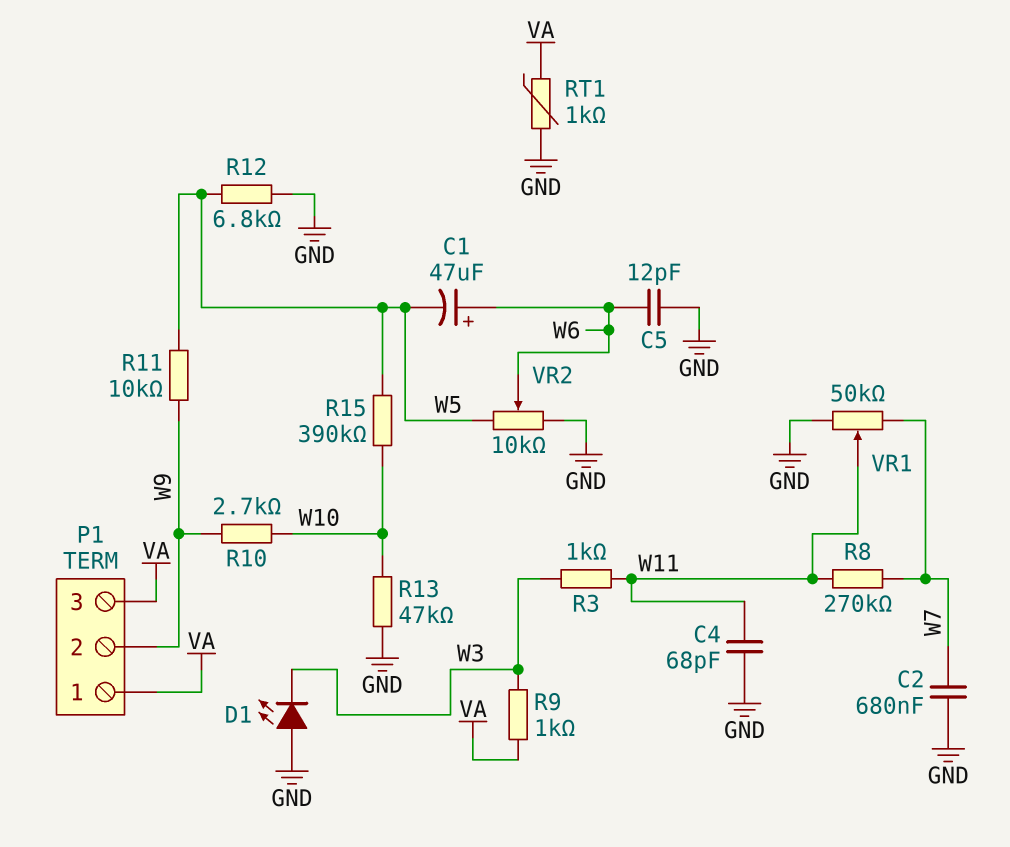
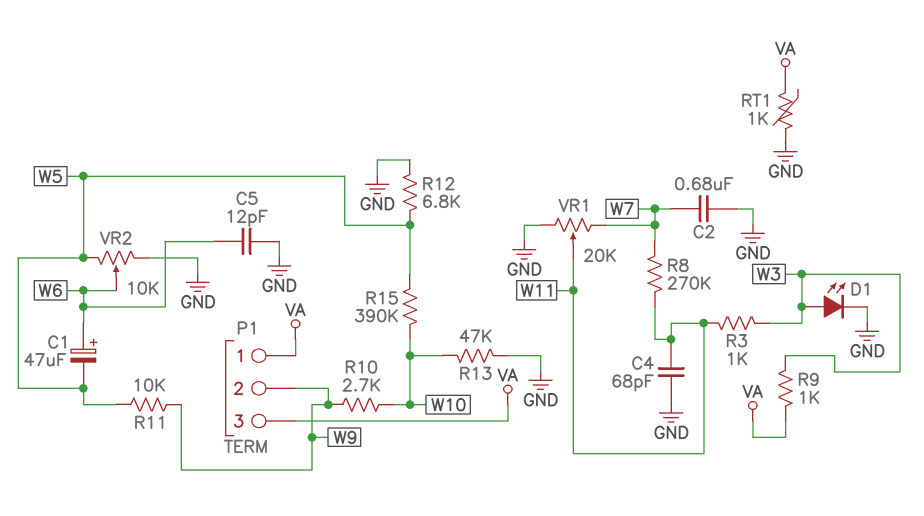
D1: LED (A GND, K W3) -> LED (A W3, K GND)
VR1: 50k (GND, W7, wiper W11) -> 20k (GND, W7, wiper W11)

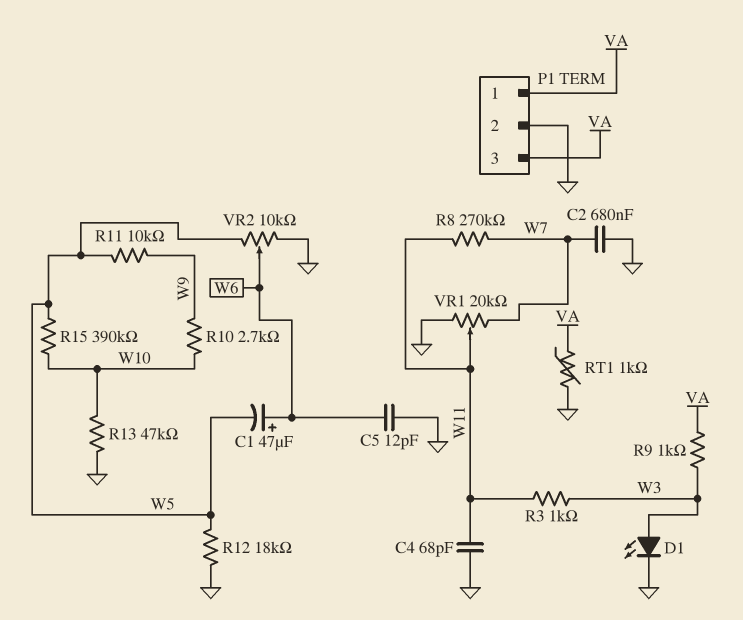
P1 pin 2: W9 -> GND
R12: 6.8k (GND, W5) -> 18k (GND, W5)

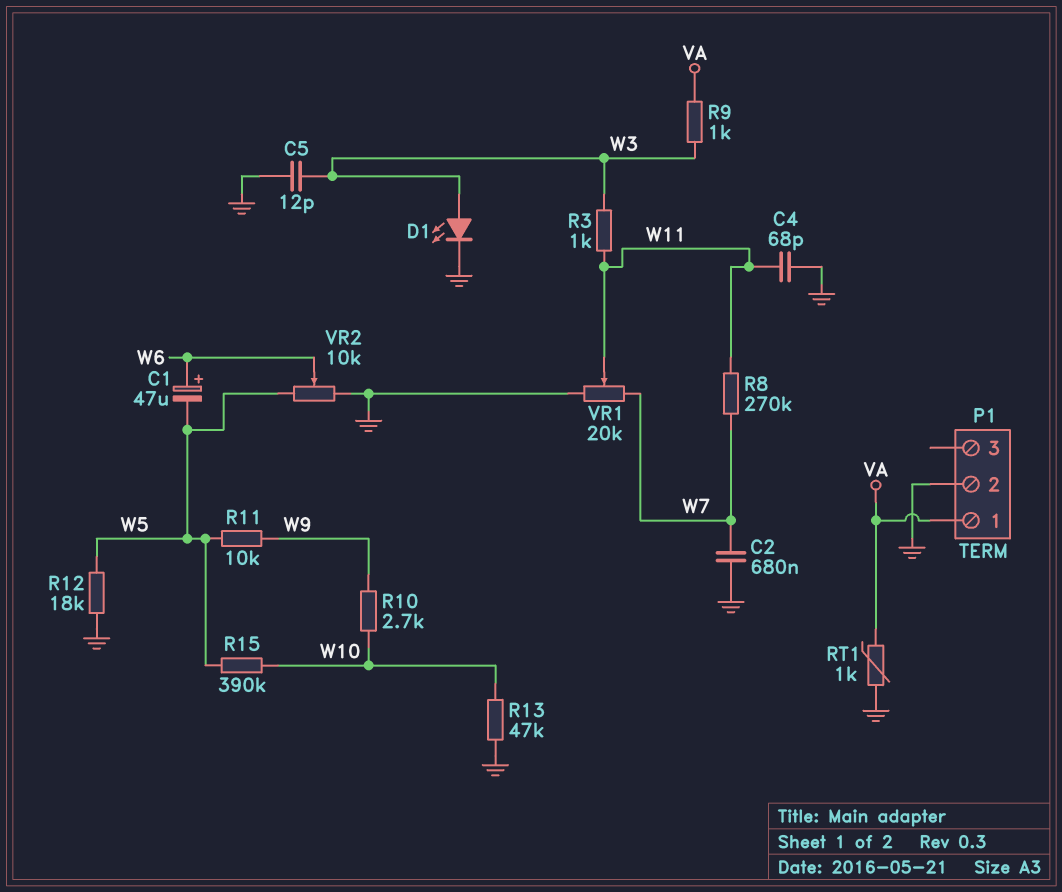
C5: 12pF (GND, W6) -> 12pF (GND, W3)
P1 pin 3: VA -> none

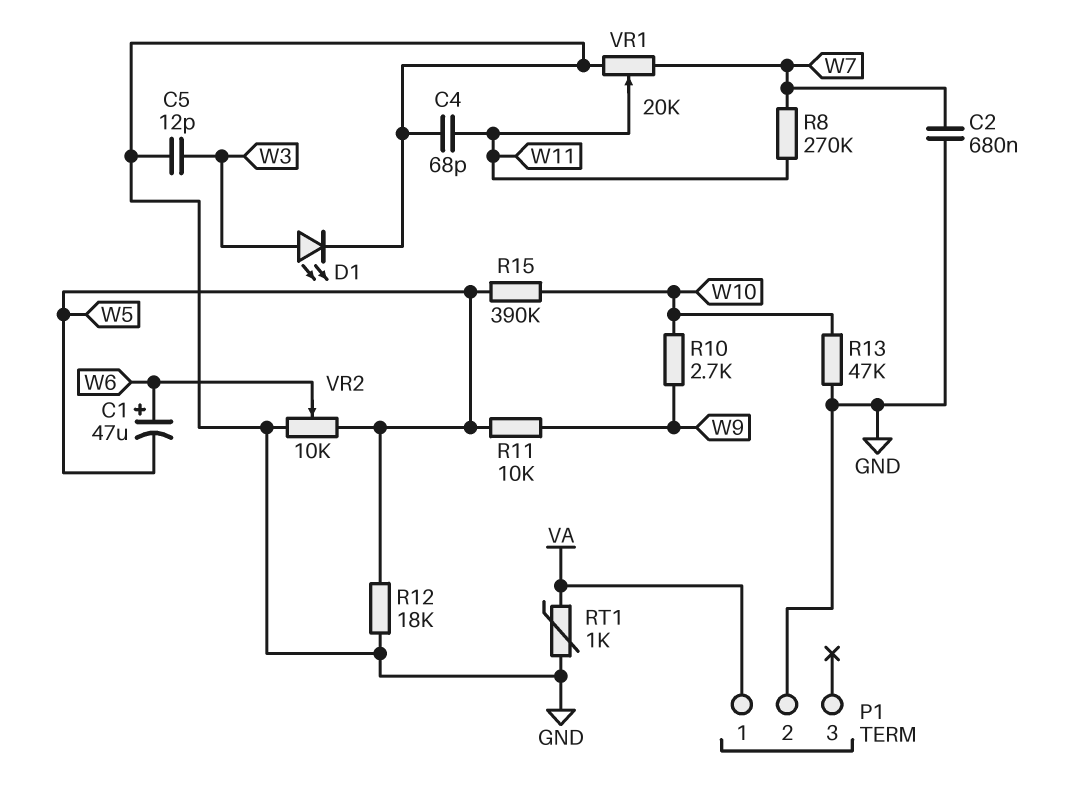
R3: 1k (W3, W11) -> none
R9: 1k (VA, W3) -> none

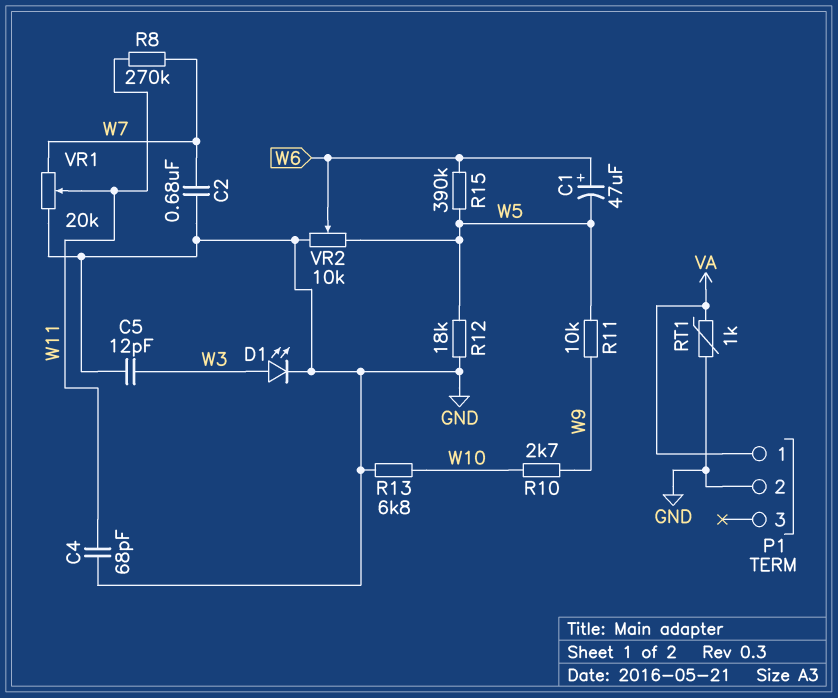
R13: 47k (GND, W10) -> 6.8k (GND, W10)
R15: 390k (W5, W10) -> 390k (W5, W6)

